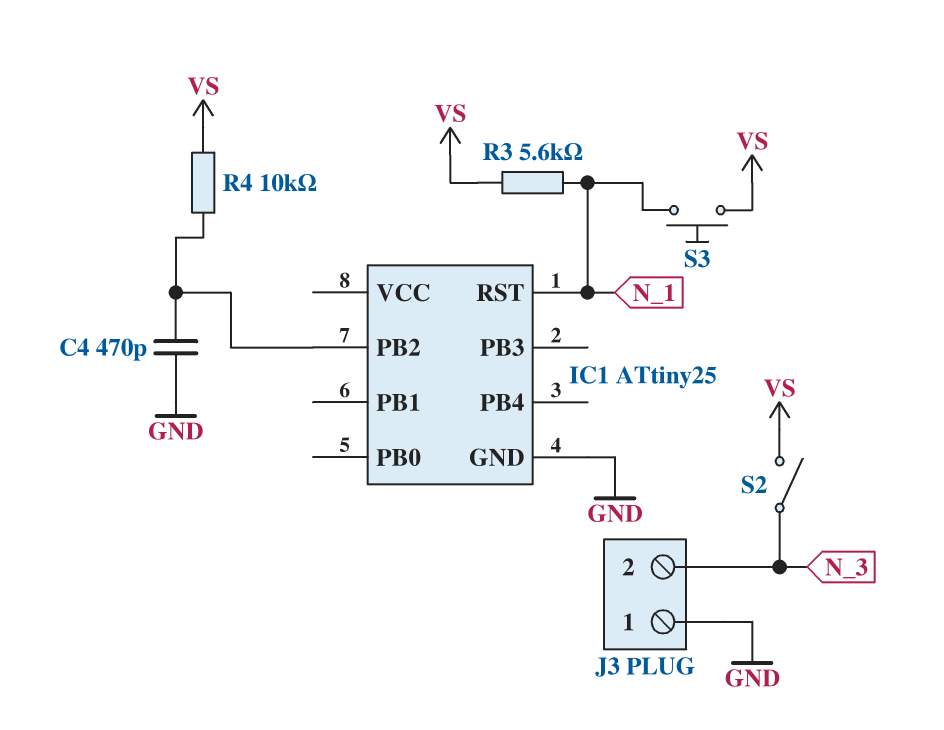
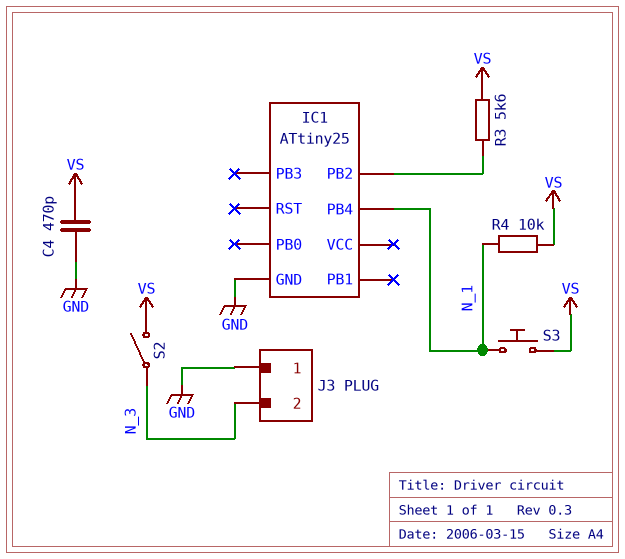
C4: 470pF (GND, IC1/PB2) -> 470pF (GND, VS)
IC1 pin PB4: none -> N_1
IC1 pin RST: N_1 -> none
R3: 5.6k (N_1, VS) -> 5.6k (IC1/PB2, VS)
R4: 10k (IC1/PB2, VS) -> 10k (N_1, VS)

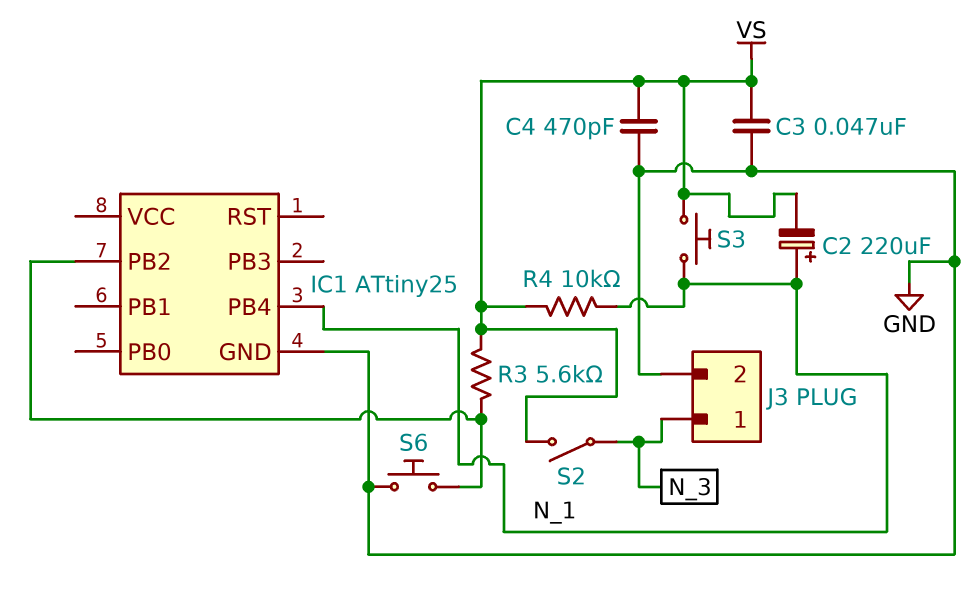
C2: none -> 220uF (plus N_1, minus VS)
C3: none -> 47nF (GND, VS)
J3 pin 1: GND -> N_3
J3 pin 2: N_3 -> GND
S6: none -> button (GND, IC1/PB2)

